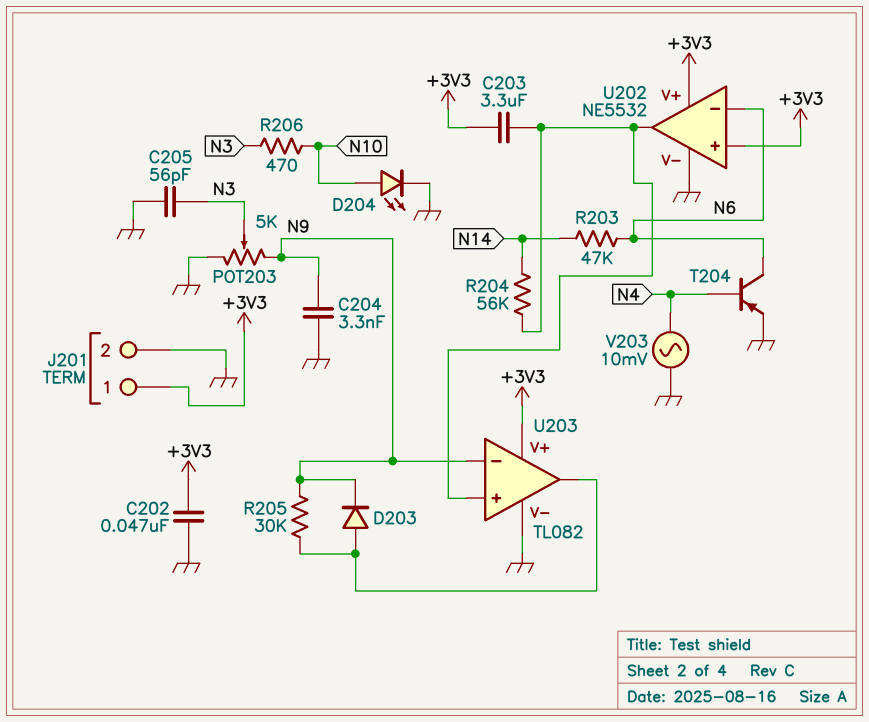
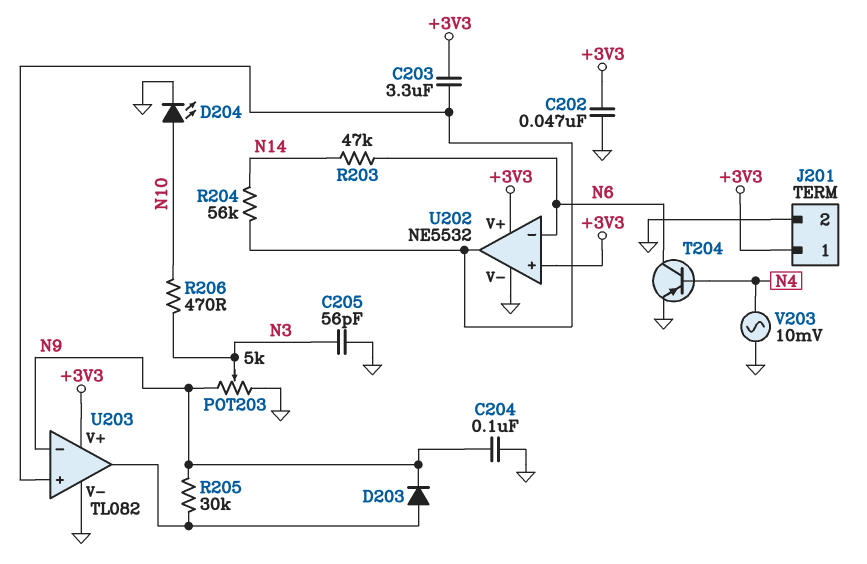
C204: 3.3nF (GND, N9) -> 100nF (GND, N9)

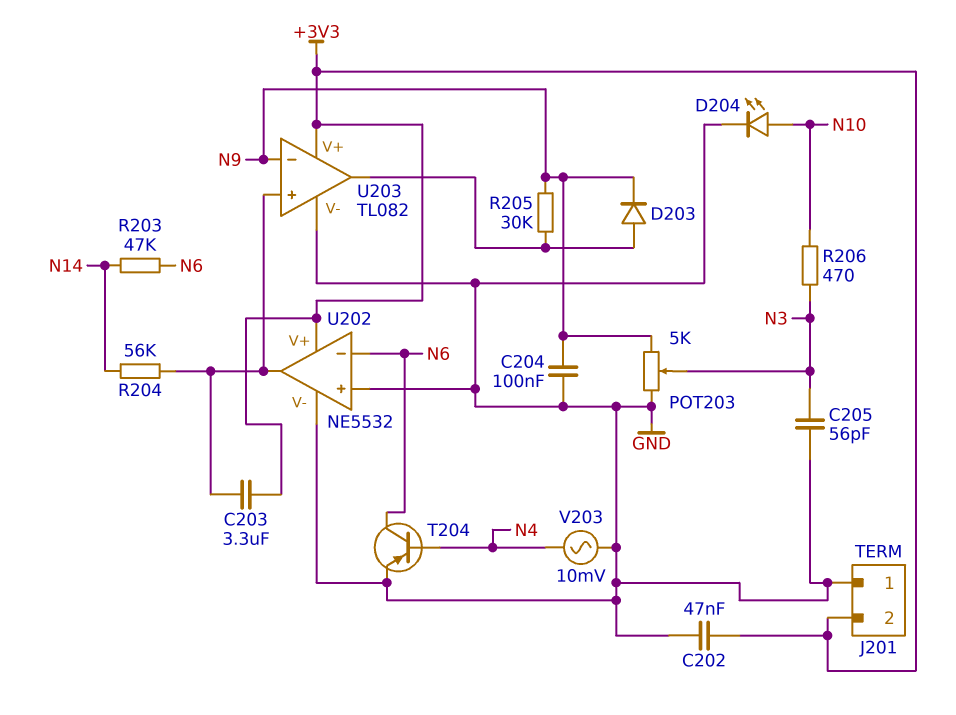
J201 pin 1: +3V3 -> GND
J201 pin 2: GND -> +3V3
U202 pin in+: +3V3 -> GND

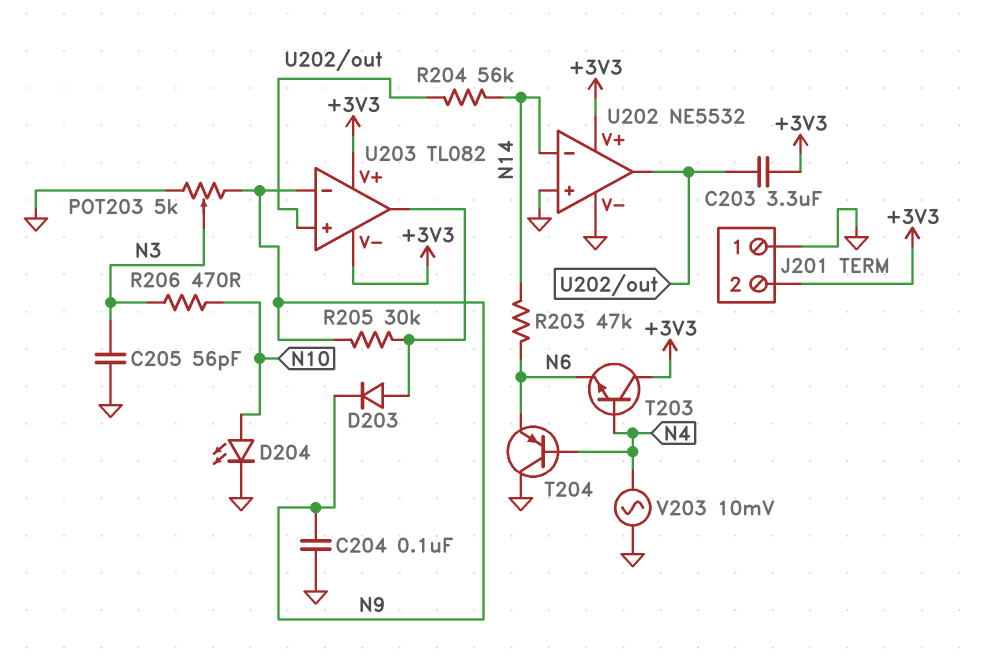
C202: 47nF (+3V3, GND) -> none
T203: none -> NPN (B N4, C +3V3, E N6)
T204: PNP (B N4, C N6, E GND) -> PNP (B N4, C GND, E N6)
U202 pin in-: N6 -> N14
U203 pin V-: GND -> +3V3

